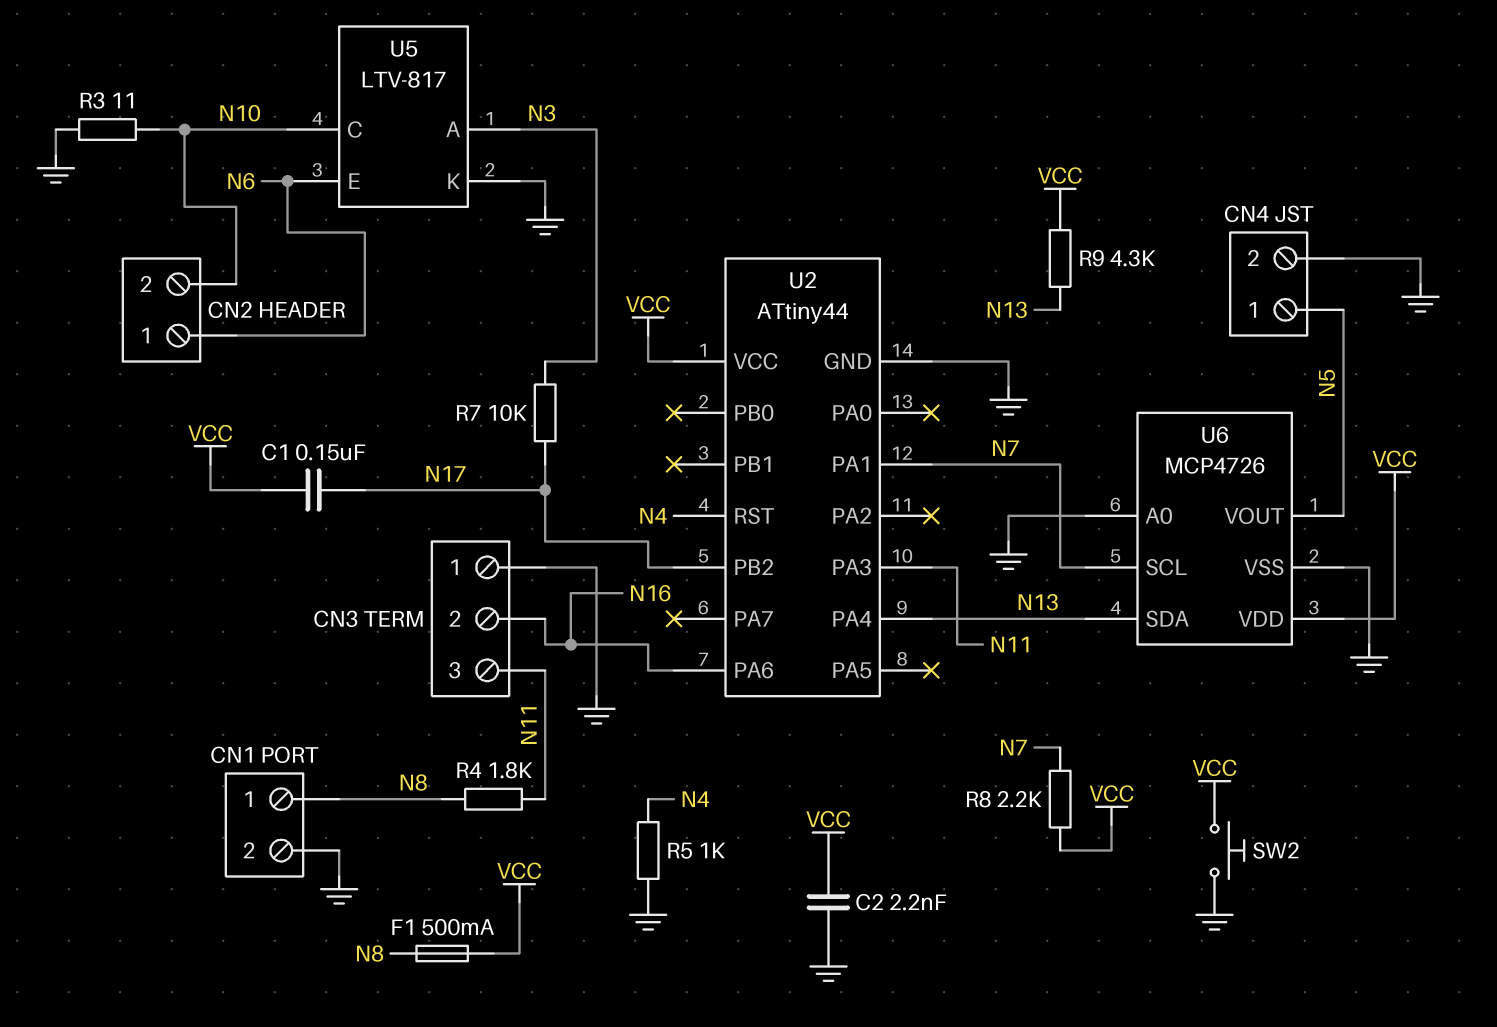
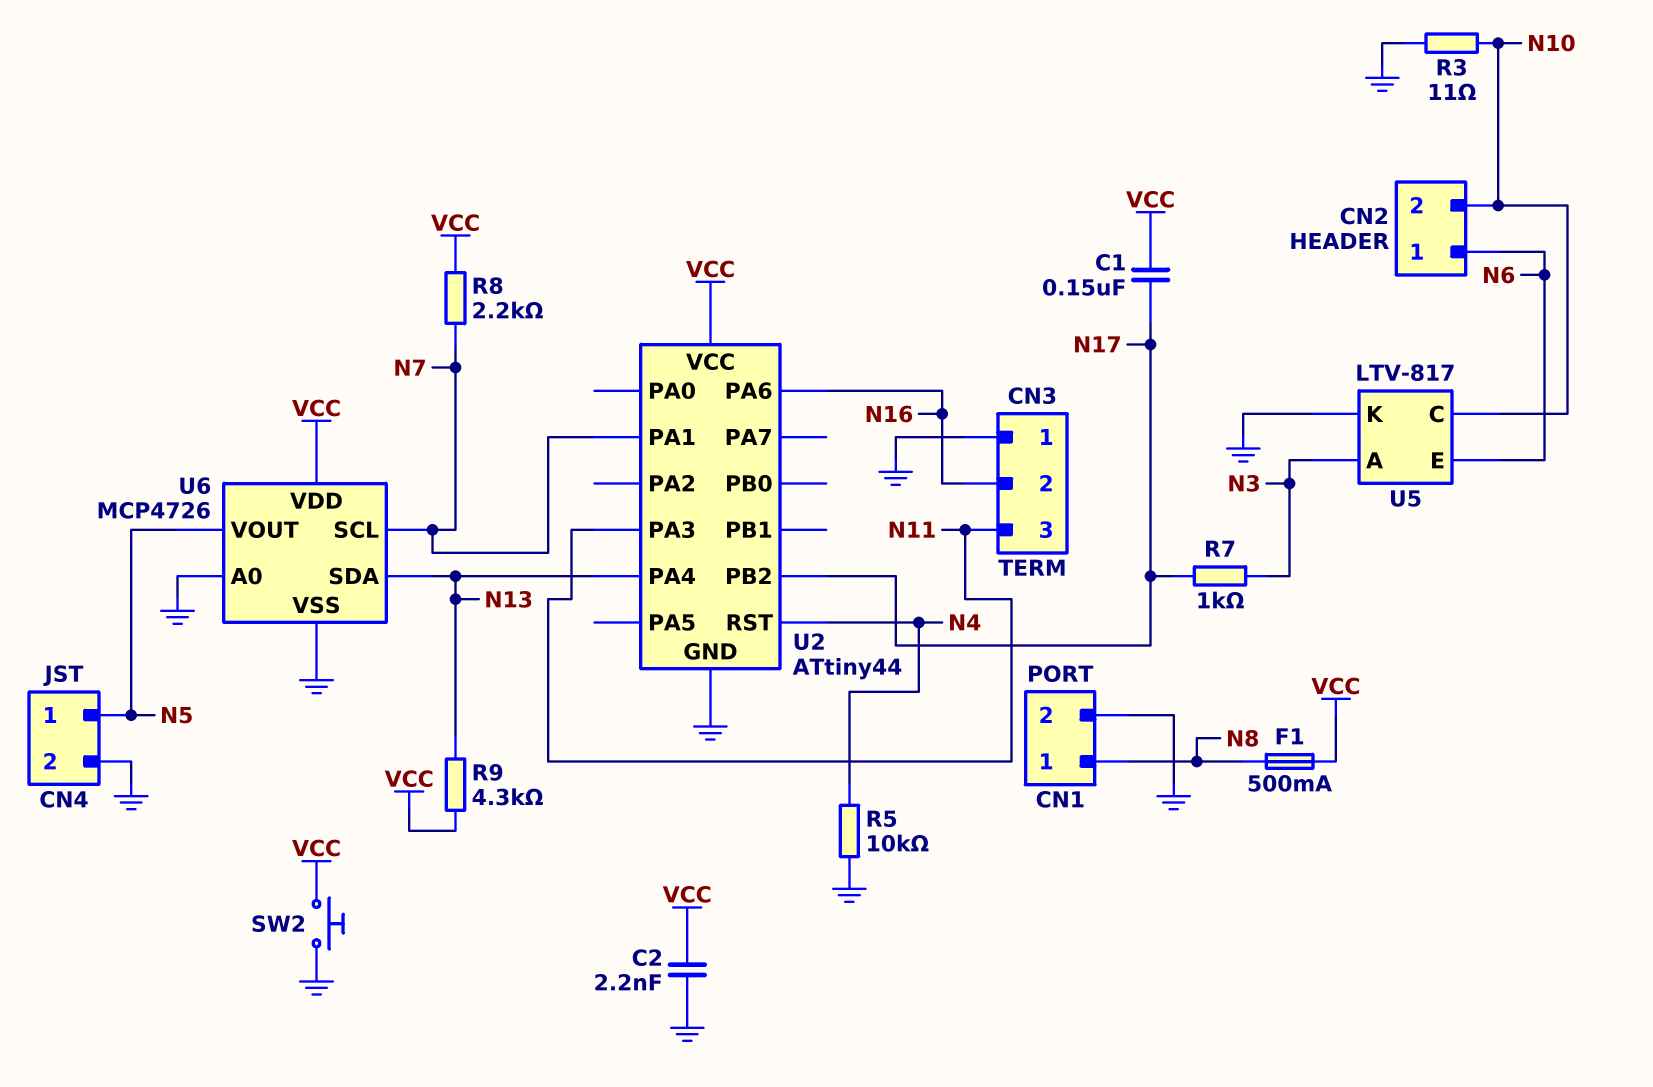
R4: 1.8k (N8, N11) -> none
R5: 1k (GND, N4) -> 10k (GND, N4)
R7: 10k (N3, N17) -> 1k (N3, N17)

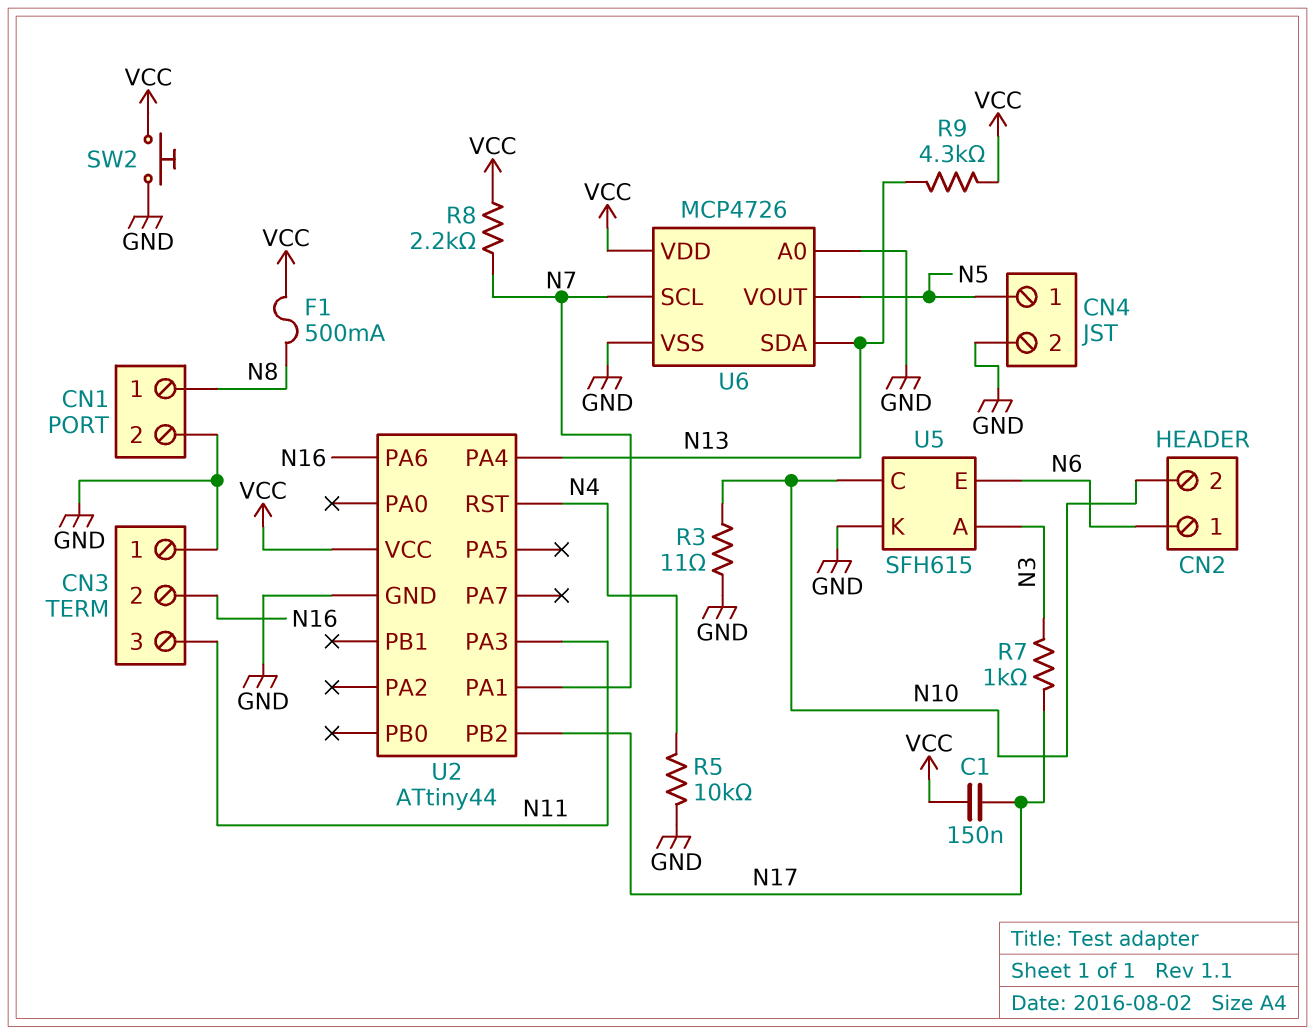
C2: 2.2nF (GND, VCC) -> none
U5: LTV-817 -> SFH615

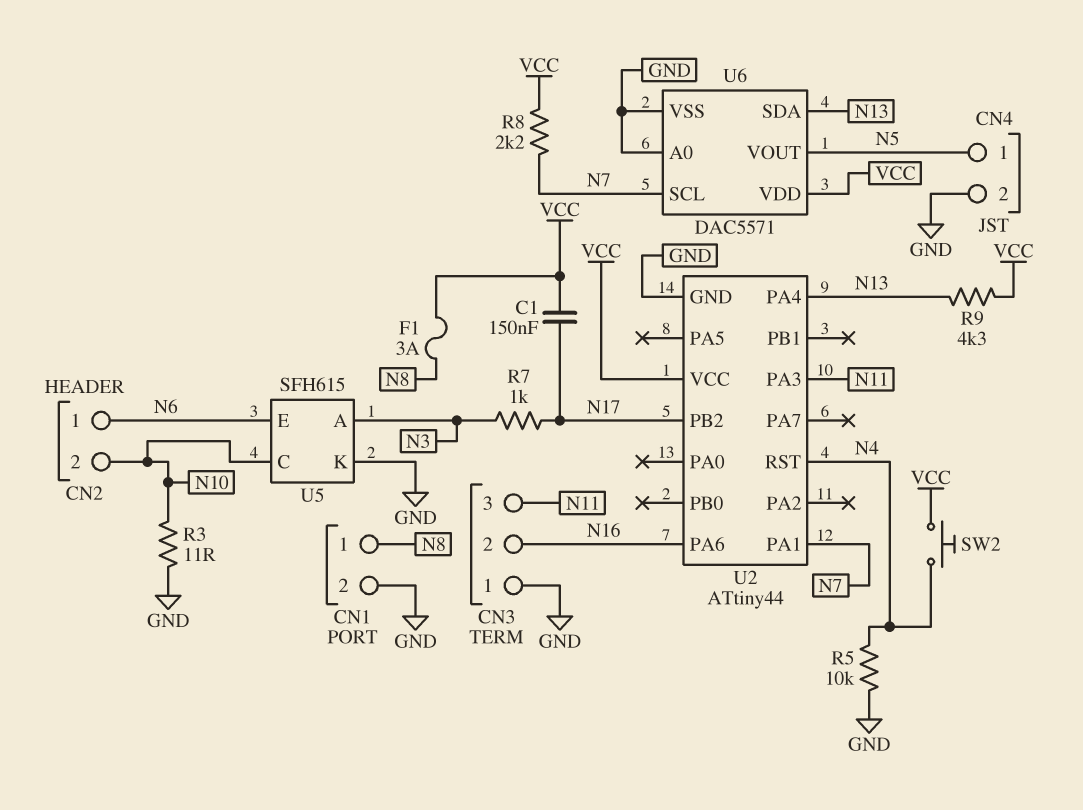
F1: 500mA (N8, VCC) -> 3A (N8, VCC)
SW2: button (GND, VCC) -> button (N4, VCC)
U6: MCP4726 -> DAC5571

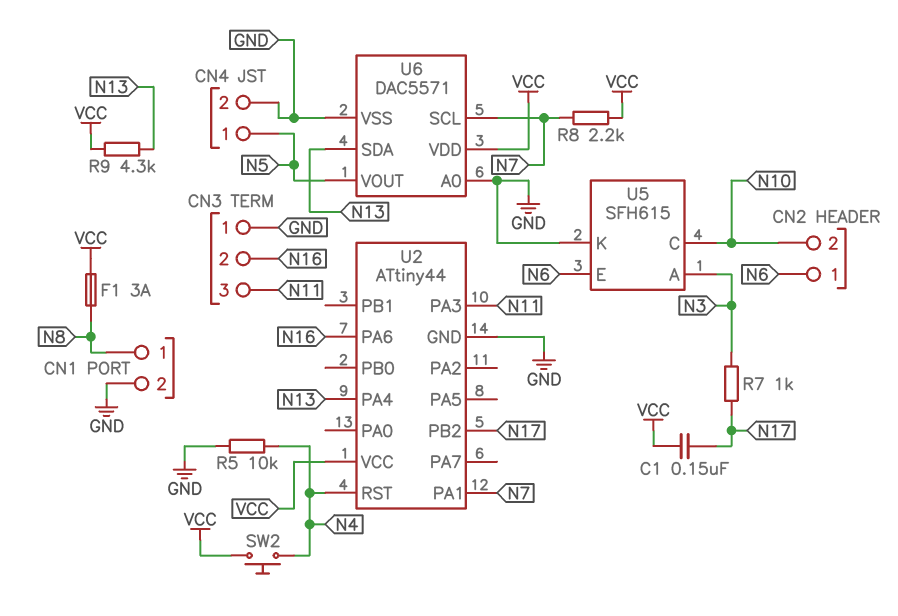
R3: 11 (GND, N10) -> none

